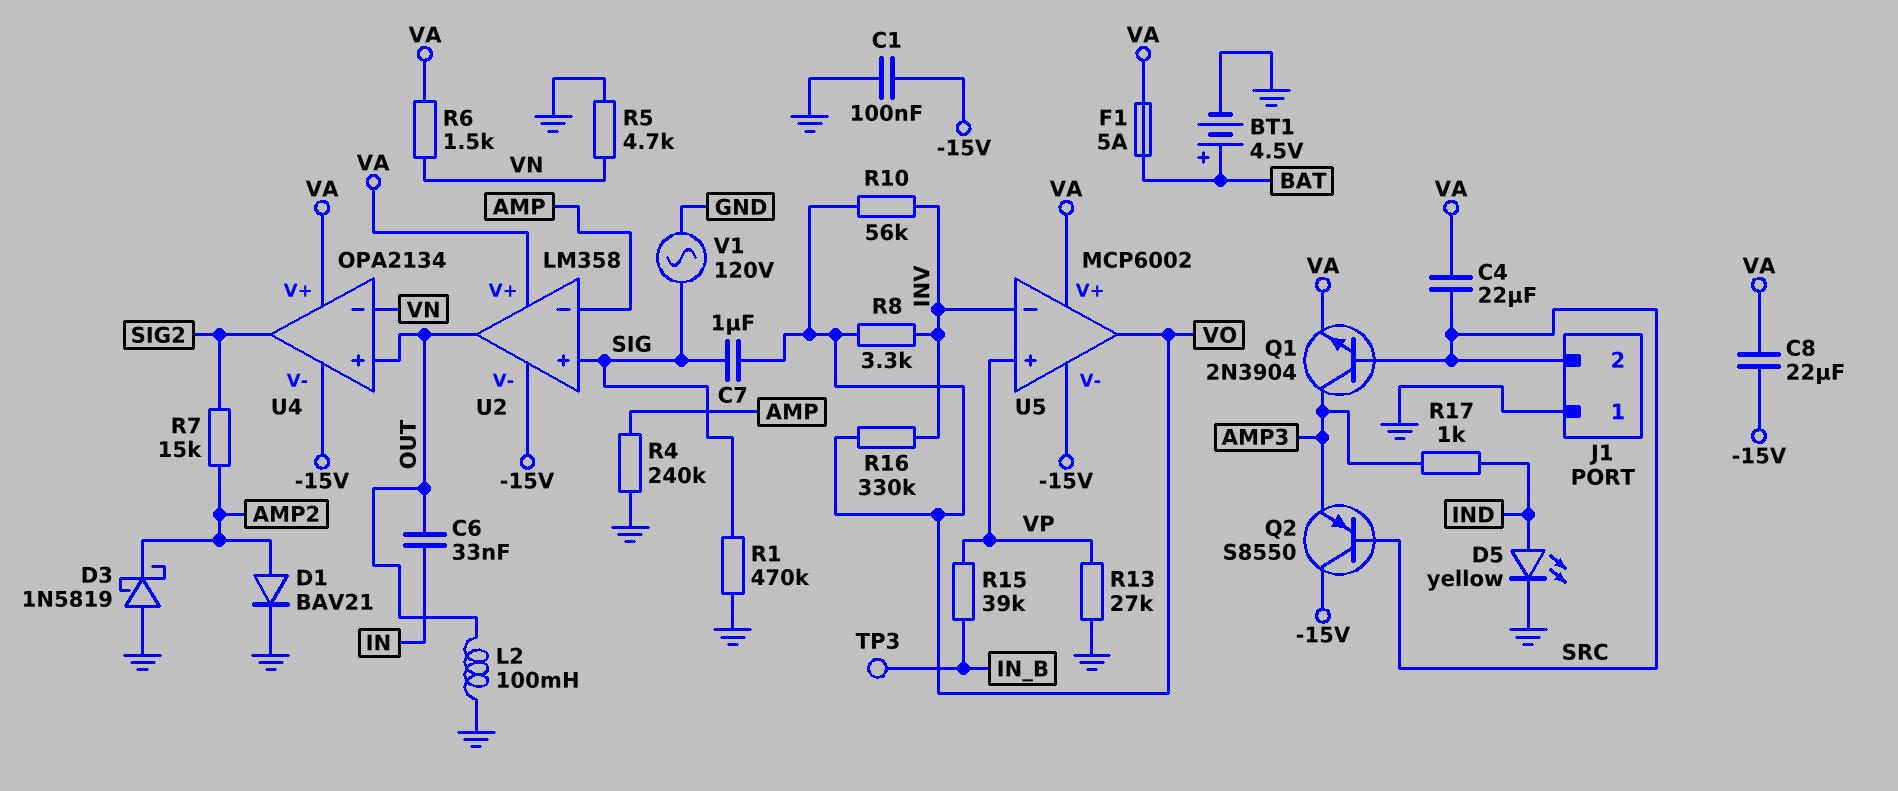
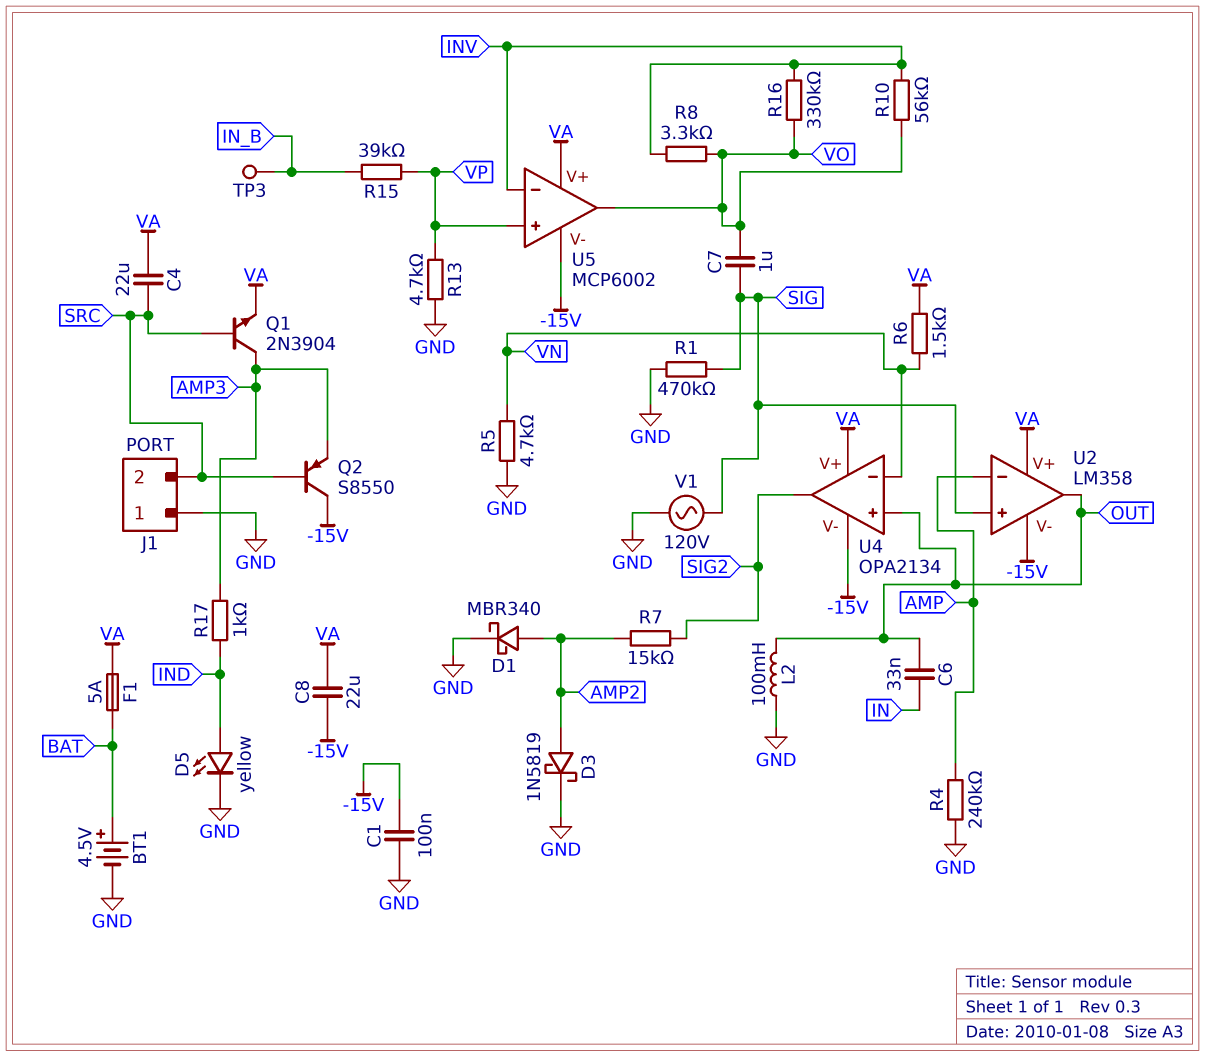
D1: diode BAV21 (A AMP2, K GND) -> schottky MBR340 (A AMP2, K GND)
D3: schottky 1N5819 (A GND, K AMP2) -> schottky 1N5819 (A AMP2, K GND)
R13: 27k (GND, VP) -> 4.7k (GND, VP)

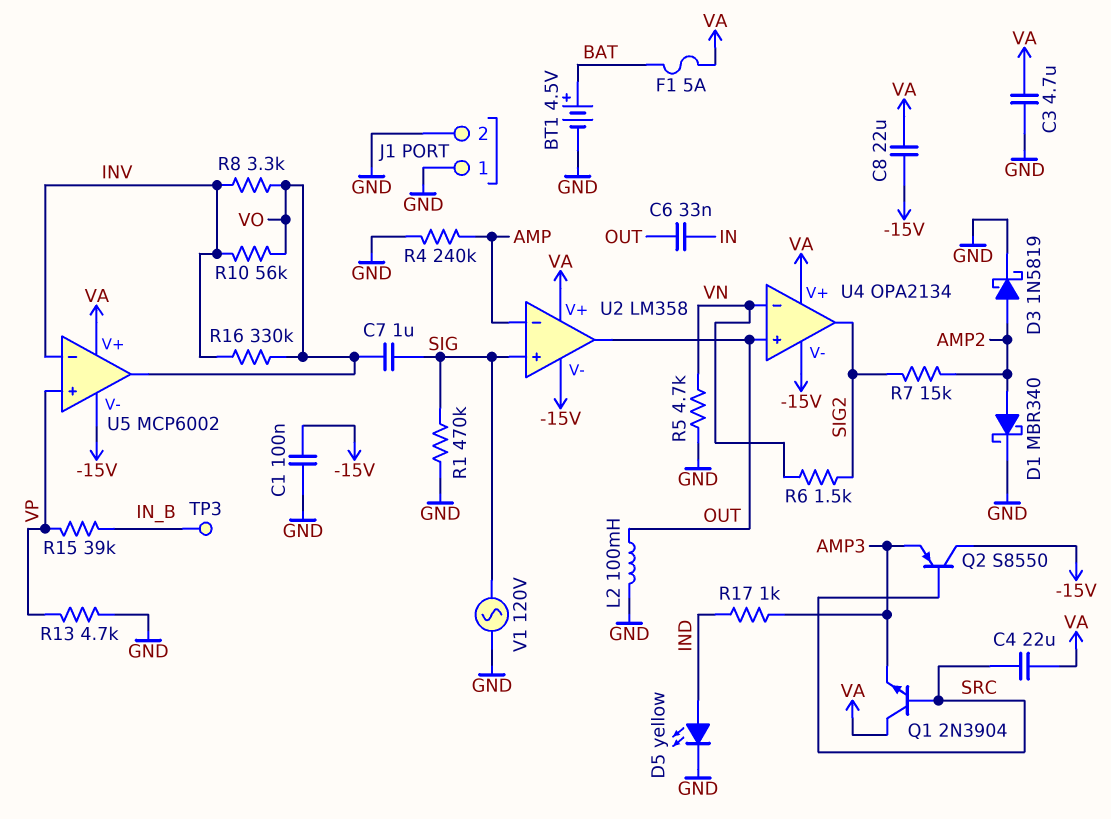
C3: none -> 4.7uF (GND, VA)
J1 pin 2: SRC -> GND
Q1: NPN 2N3904 (B SRC, C AMP3, E VA) -> NPN 2N3904 (B SRC, C VA, E AMP3)
R6: 1.5k (VA, VN) -> 1.5k (SIG2, VN)

